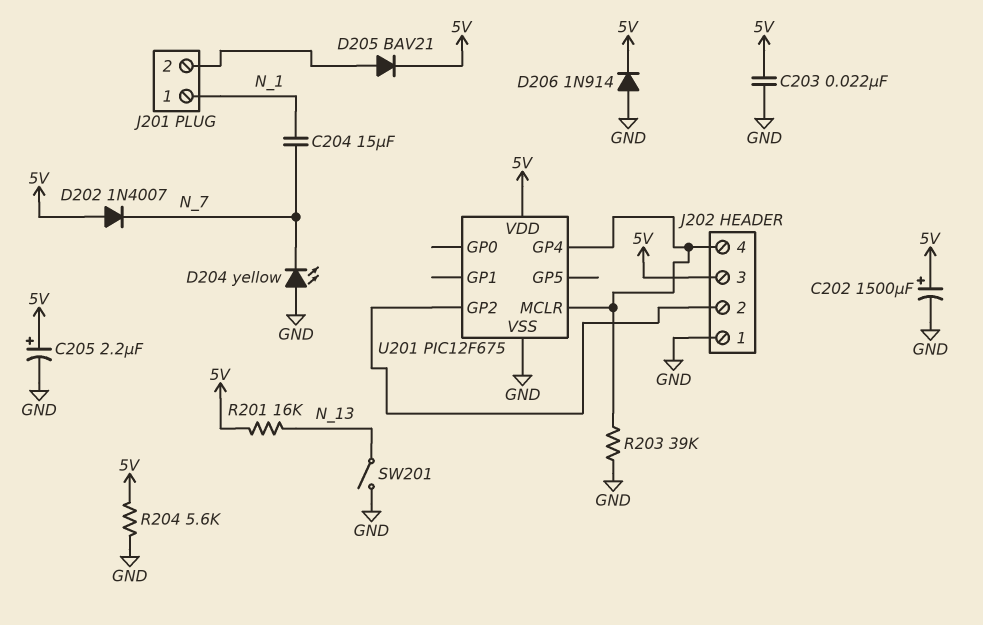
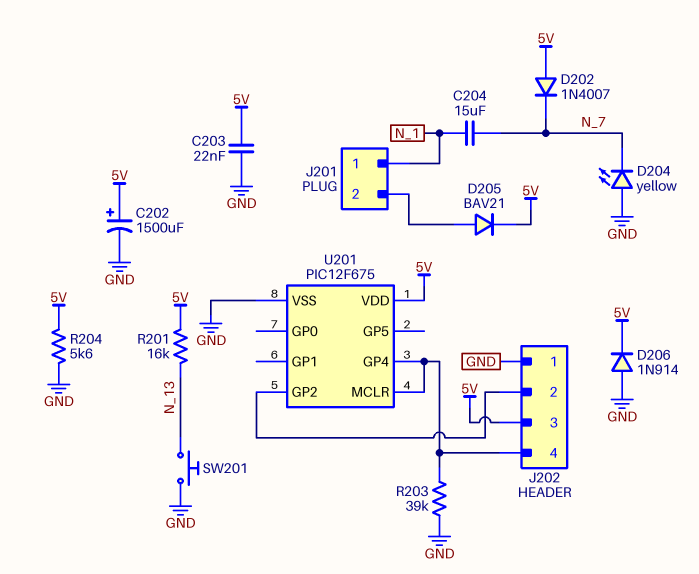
C205: 2.2uF (plus 5V, minus GND) -> none
SW201: switch (GND, N_13) -> button (GND, N_13)

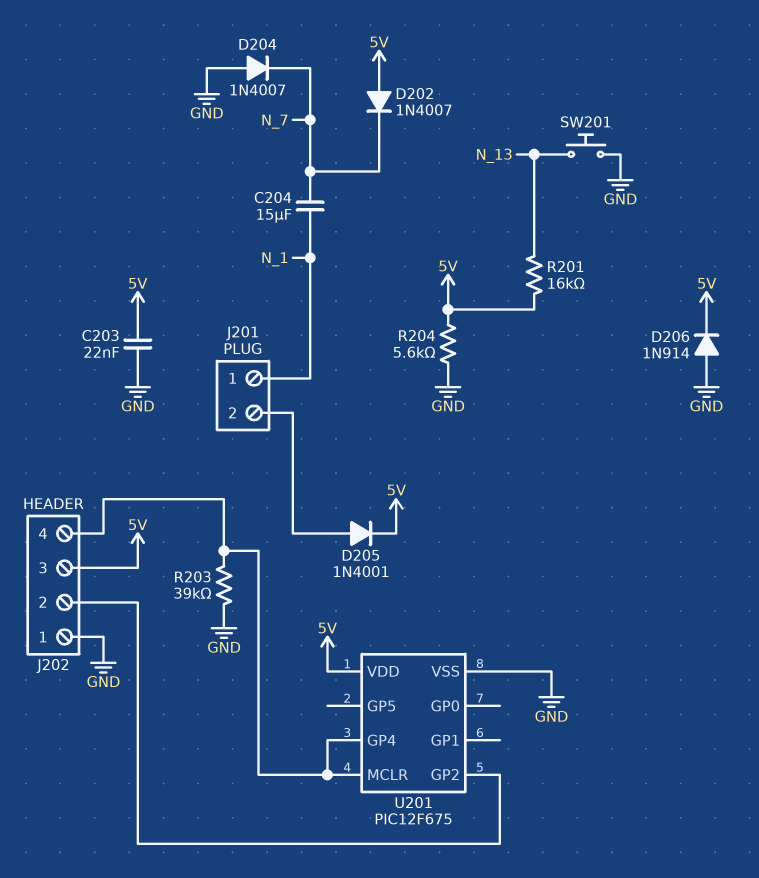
C202: 1500uF (plus 5V, minus GND) -> none
D204: LED yellow (A GND, K N_7) -> diode 1N4007 (A GND, K N_7)
D205: diode BAV21 (A J201/2, K 5V) -> diode 1N4001 (A J201/2, K 5V)

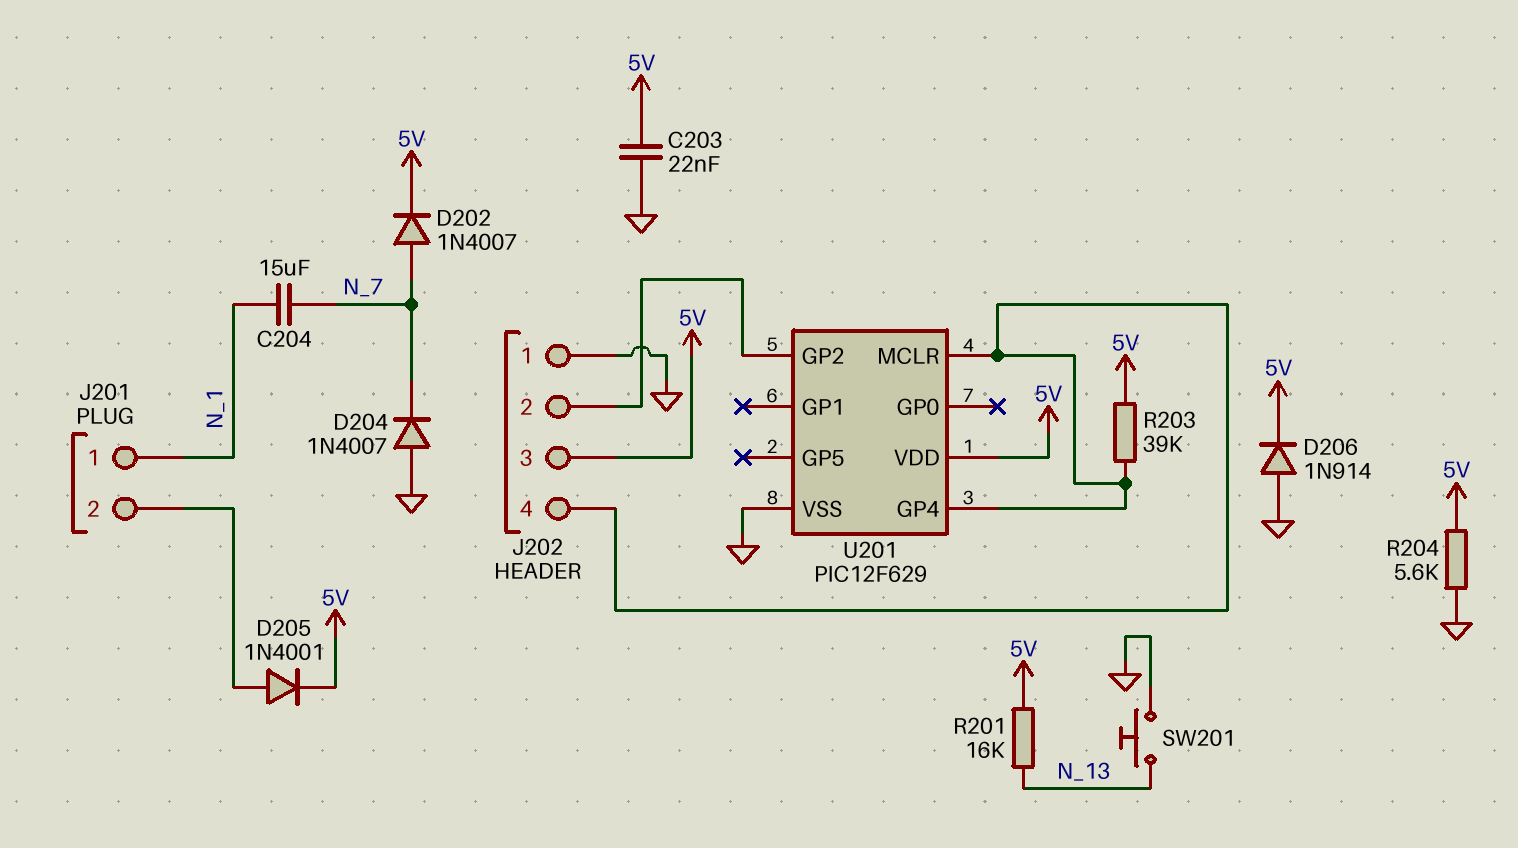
D202: diode 1N4007 (A 5V, K N_7) -> diode 1N4007 (A N_7, K 5V)
R203: 39k (GND, J202/4) -> 39k (5V, J202/4)
U201: PIC12F675 -> PIC12F629

